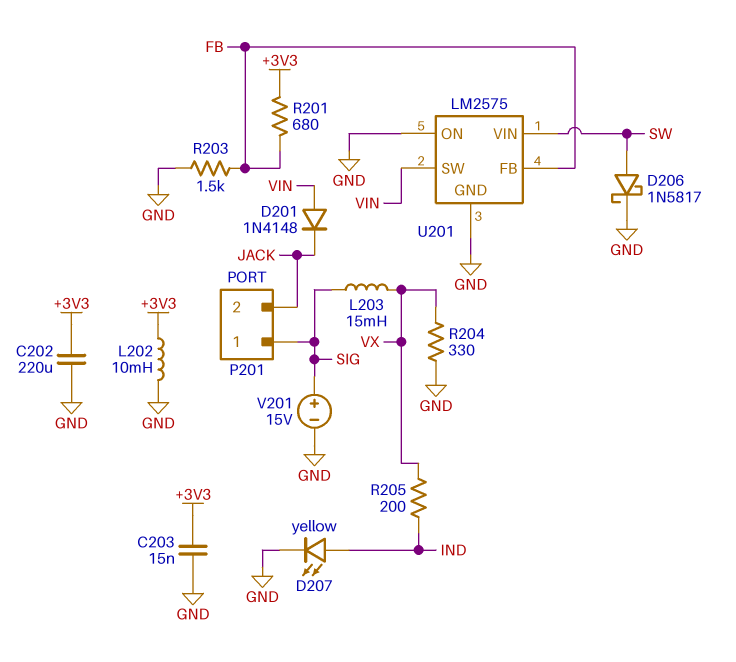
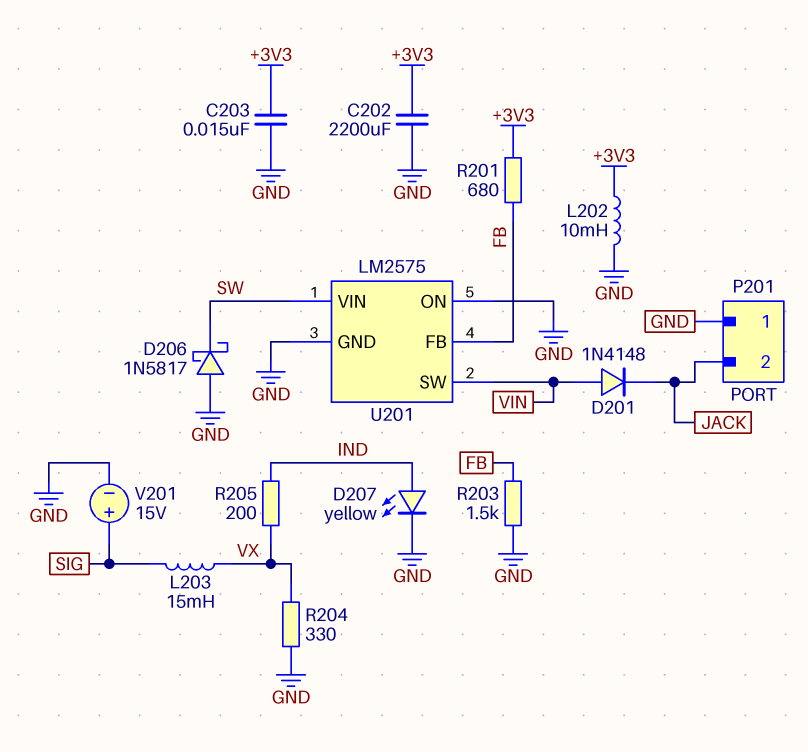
C202: 220uF (+3V3, GND) -> 2200uF (+3V3, GND)
D206: schottky 1N5817 (A SW, K GND) -> schottky 1N5817 (A GND, K SW)
P201 pin 1: SIG -> GND

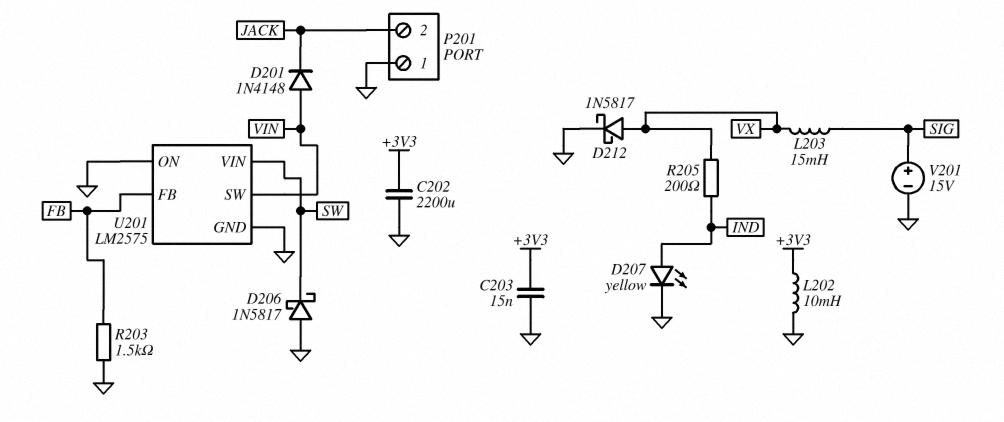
D212: none -> schottky 1N5817 (A VX, K GND)
R201: 680 (+3V3, FB) -> none
R204: 330 (GND, VX) -> none

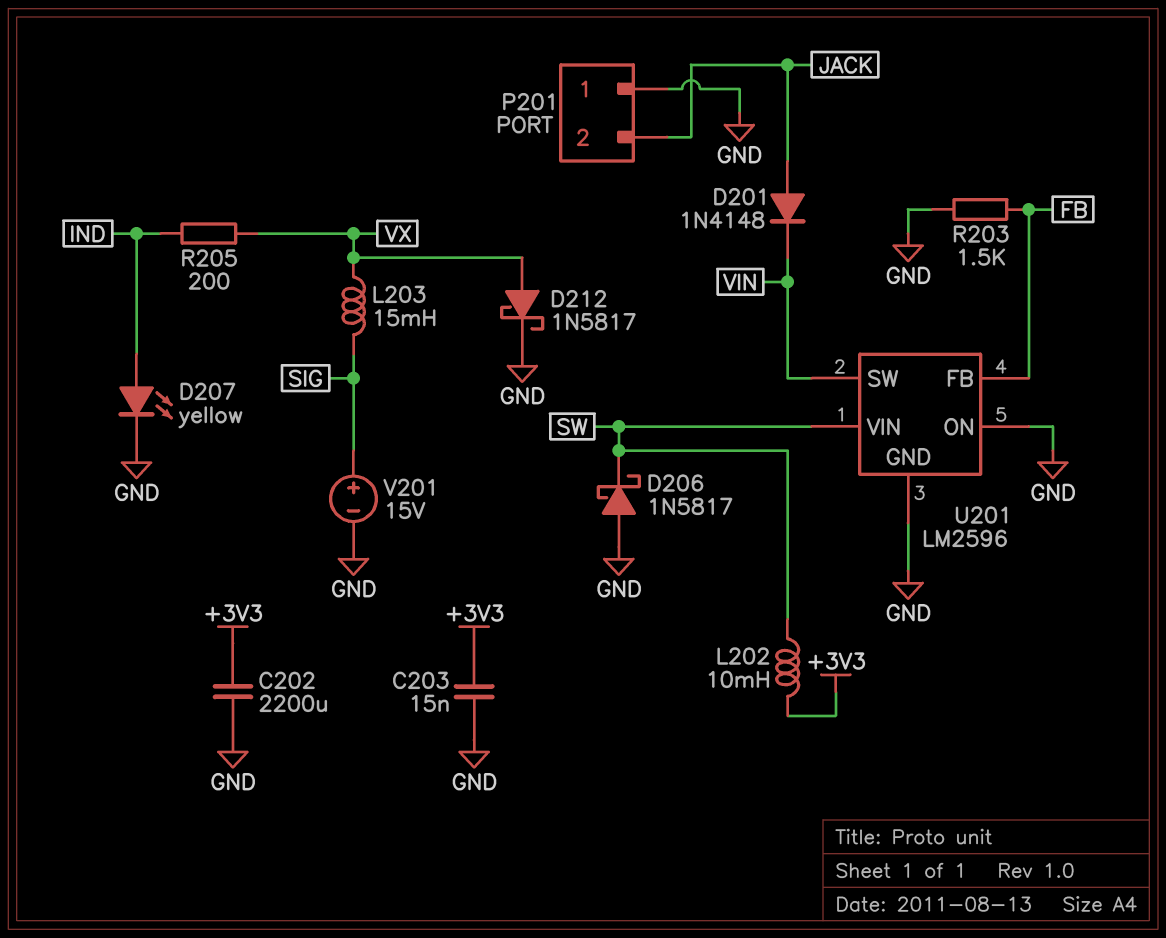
D201: diode 1N4148 (A VIN, K JACK) -> diode 1N4148 (A JACK, K VIN)
L202: 10mH (+3V3, GND) -> 10mH (+3V3, SW)
U201: LM2575 -> LM2596

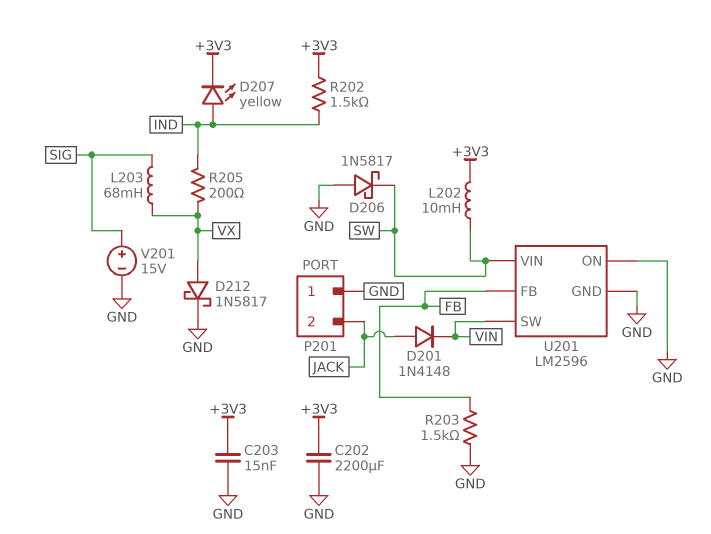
D207: LED yellow (A IND, K GND) -> LED yellow (A IND, K +3V3)
L203: 15mH (SIG, VX) -> 68mH (SIG, VX)
R202: none -> 1.5k (+3V3, IND)

